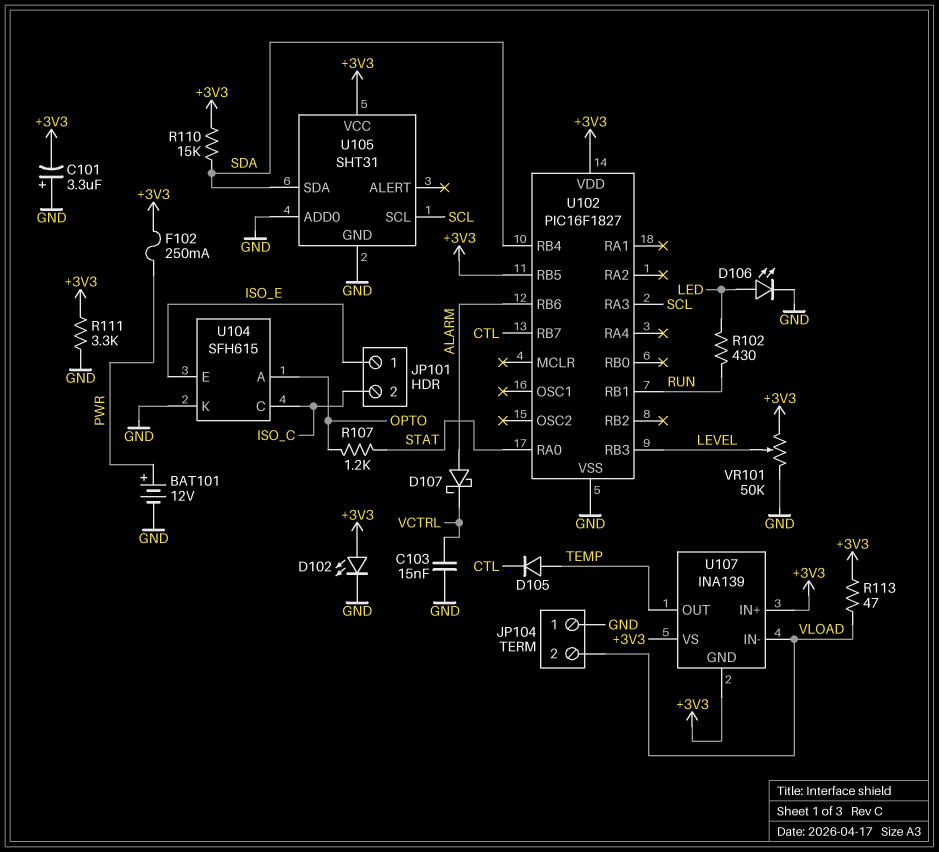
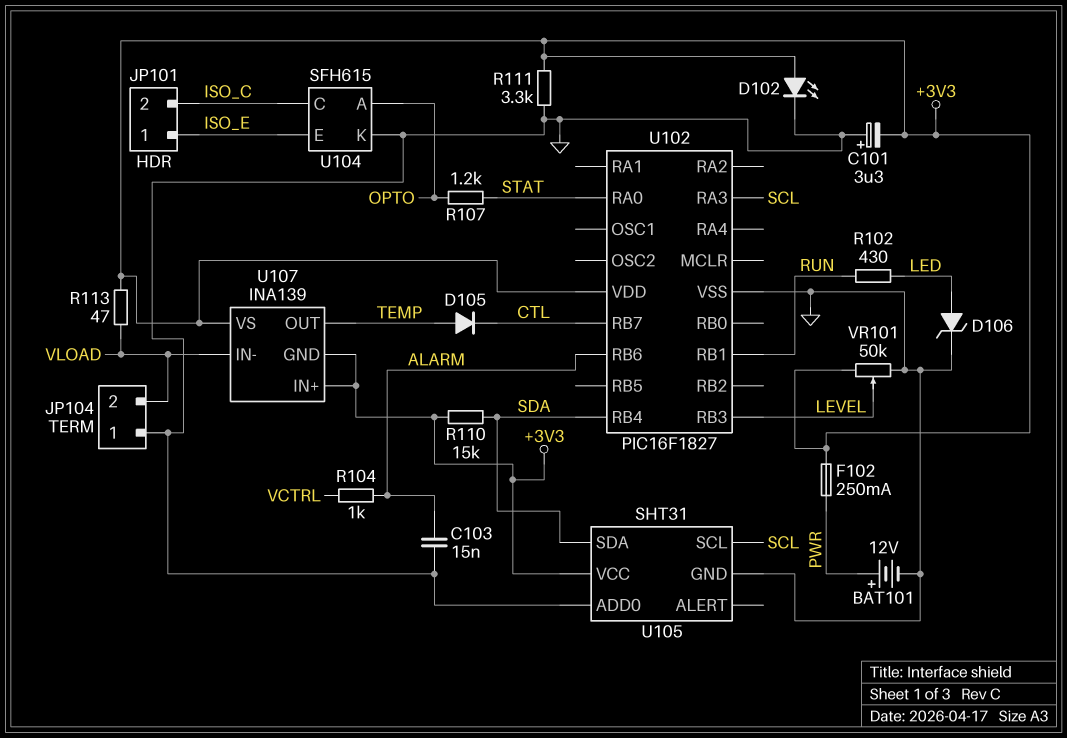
C103: 15nF (GND, VCTRL) -> 15nF (ALARM, GND)
D106: LED (A LED, K GND) -> zener (A LED, K GND)
D107: schottky (A ALARM, K VCTRL) -> none
R104: none -> 1k (ALARM, VCTRL)
U102 pin RB5: +3V3 -> none

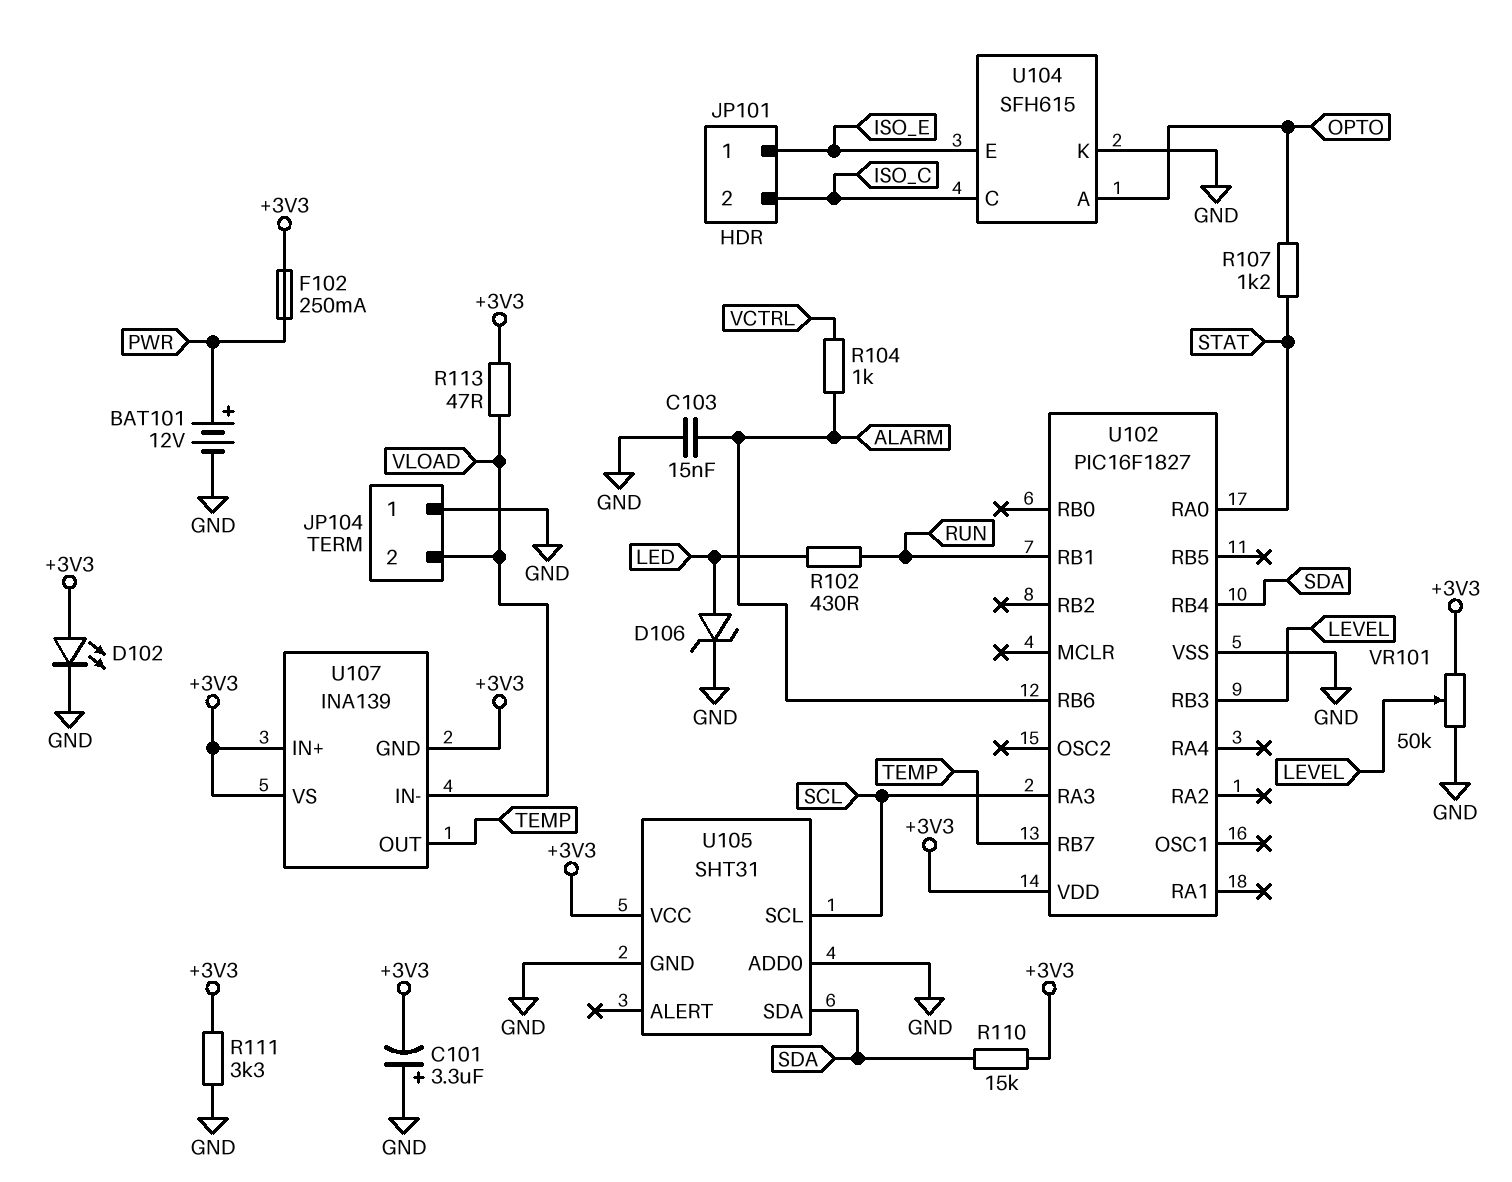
D105: diode (A TEMP, K CTL) -> none
U102 pin RB7: CTL -> TEMP

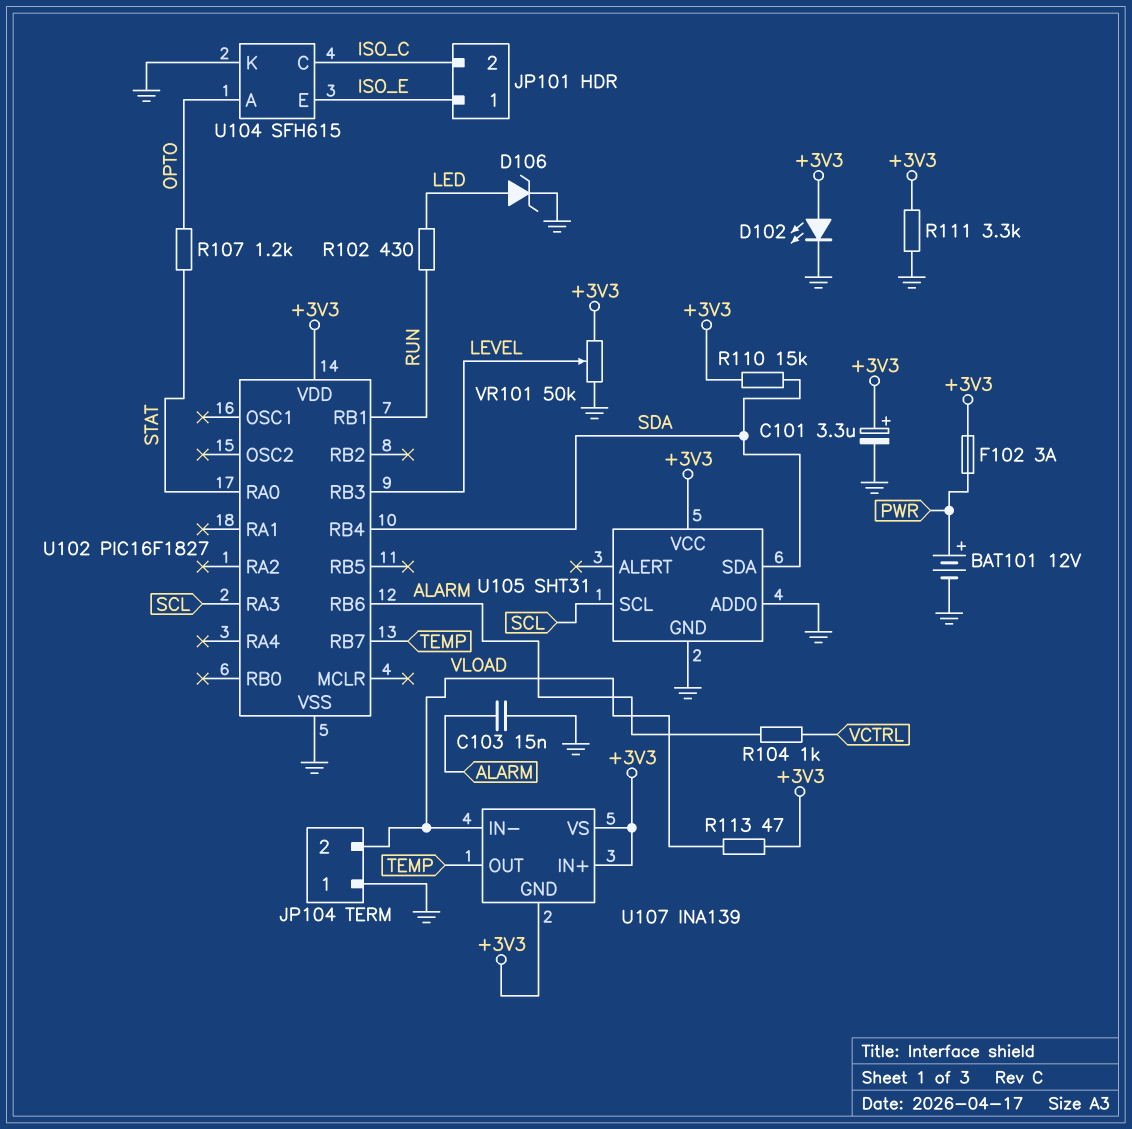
C101: 3.3uF (plus GND, minus +3V3) -> 3.3uF (plus +3V3, minus GND)
F102: 250mA (+3V3, PWR) -> 3A (+3V3, PWR)

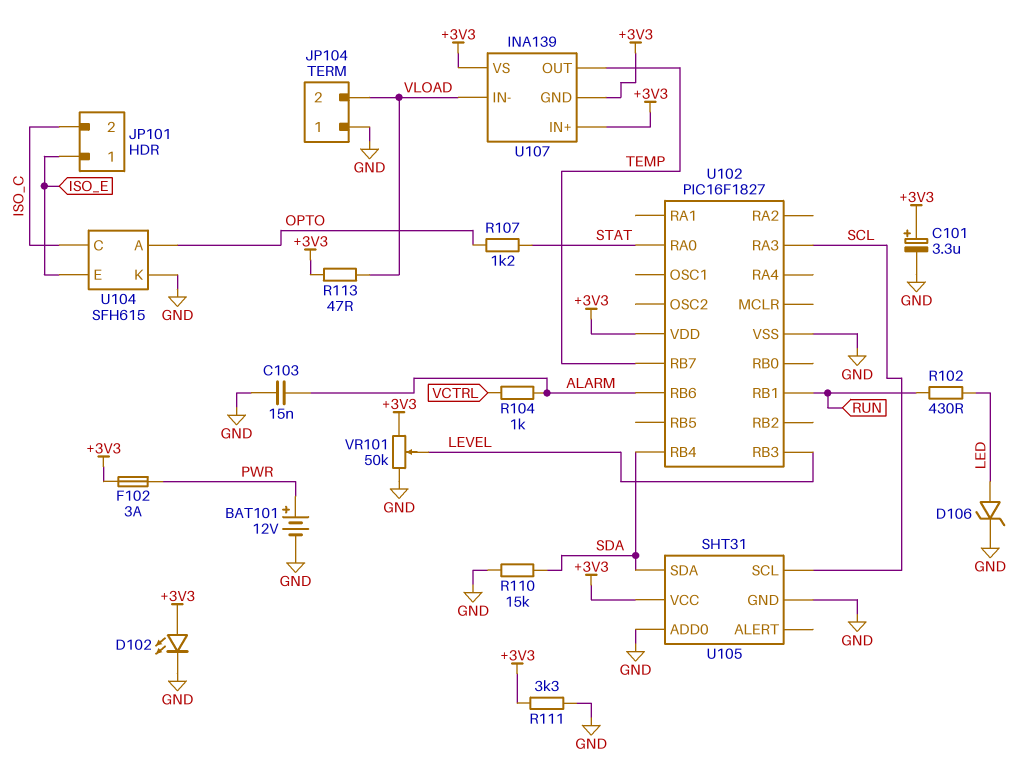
R110: 15k (+3V3, SDA) -> 15k (GND, SDA)

